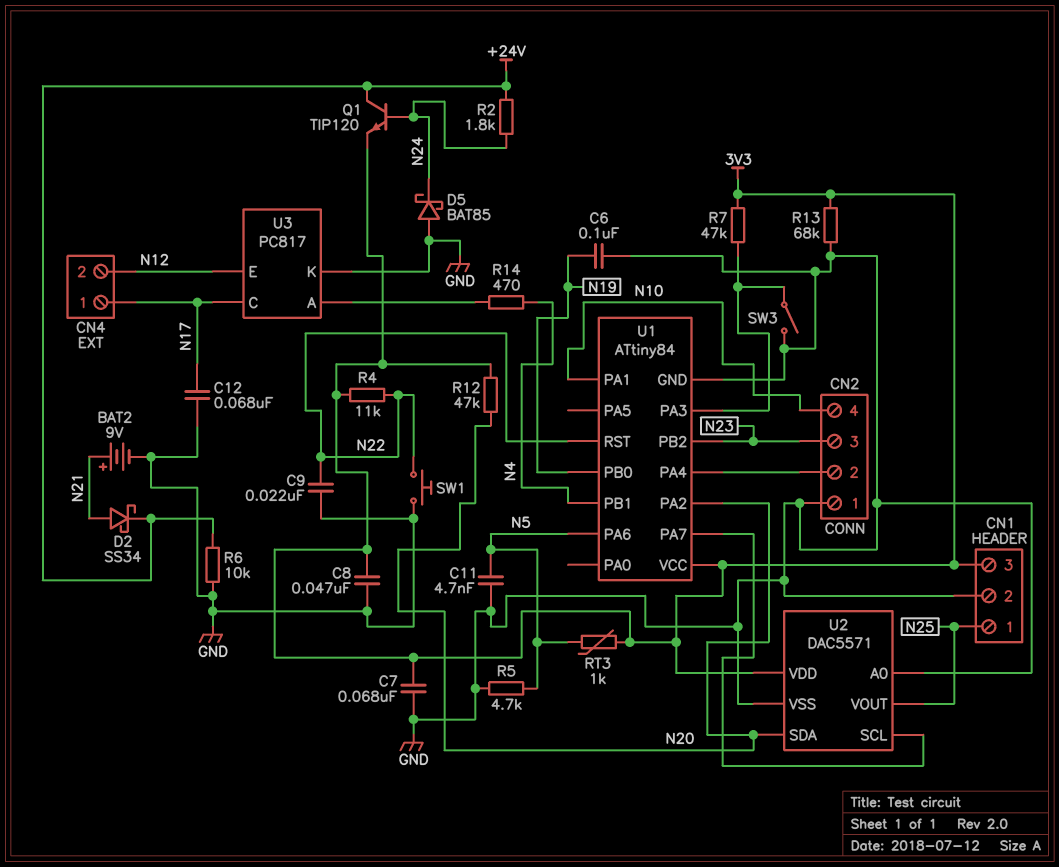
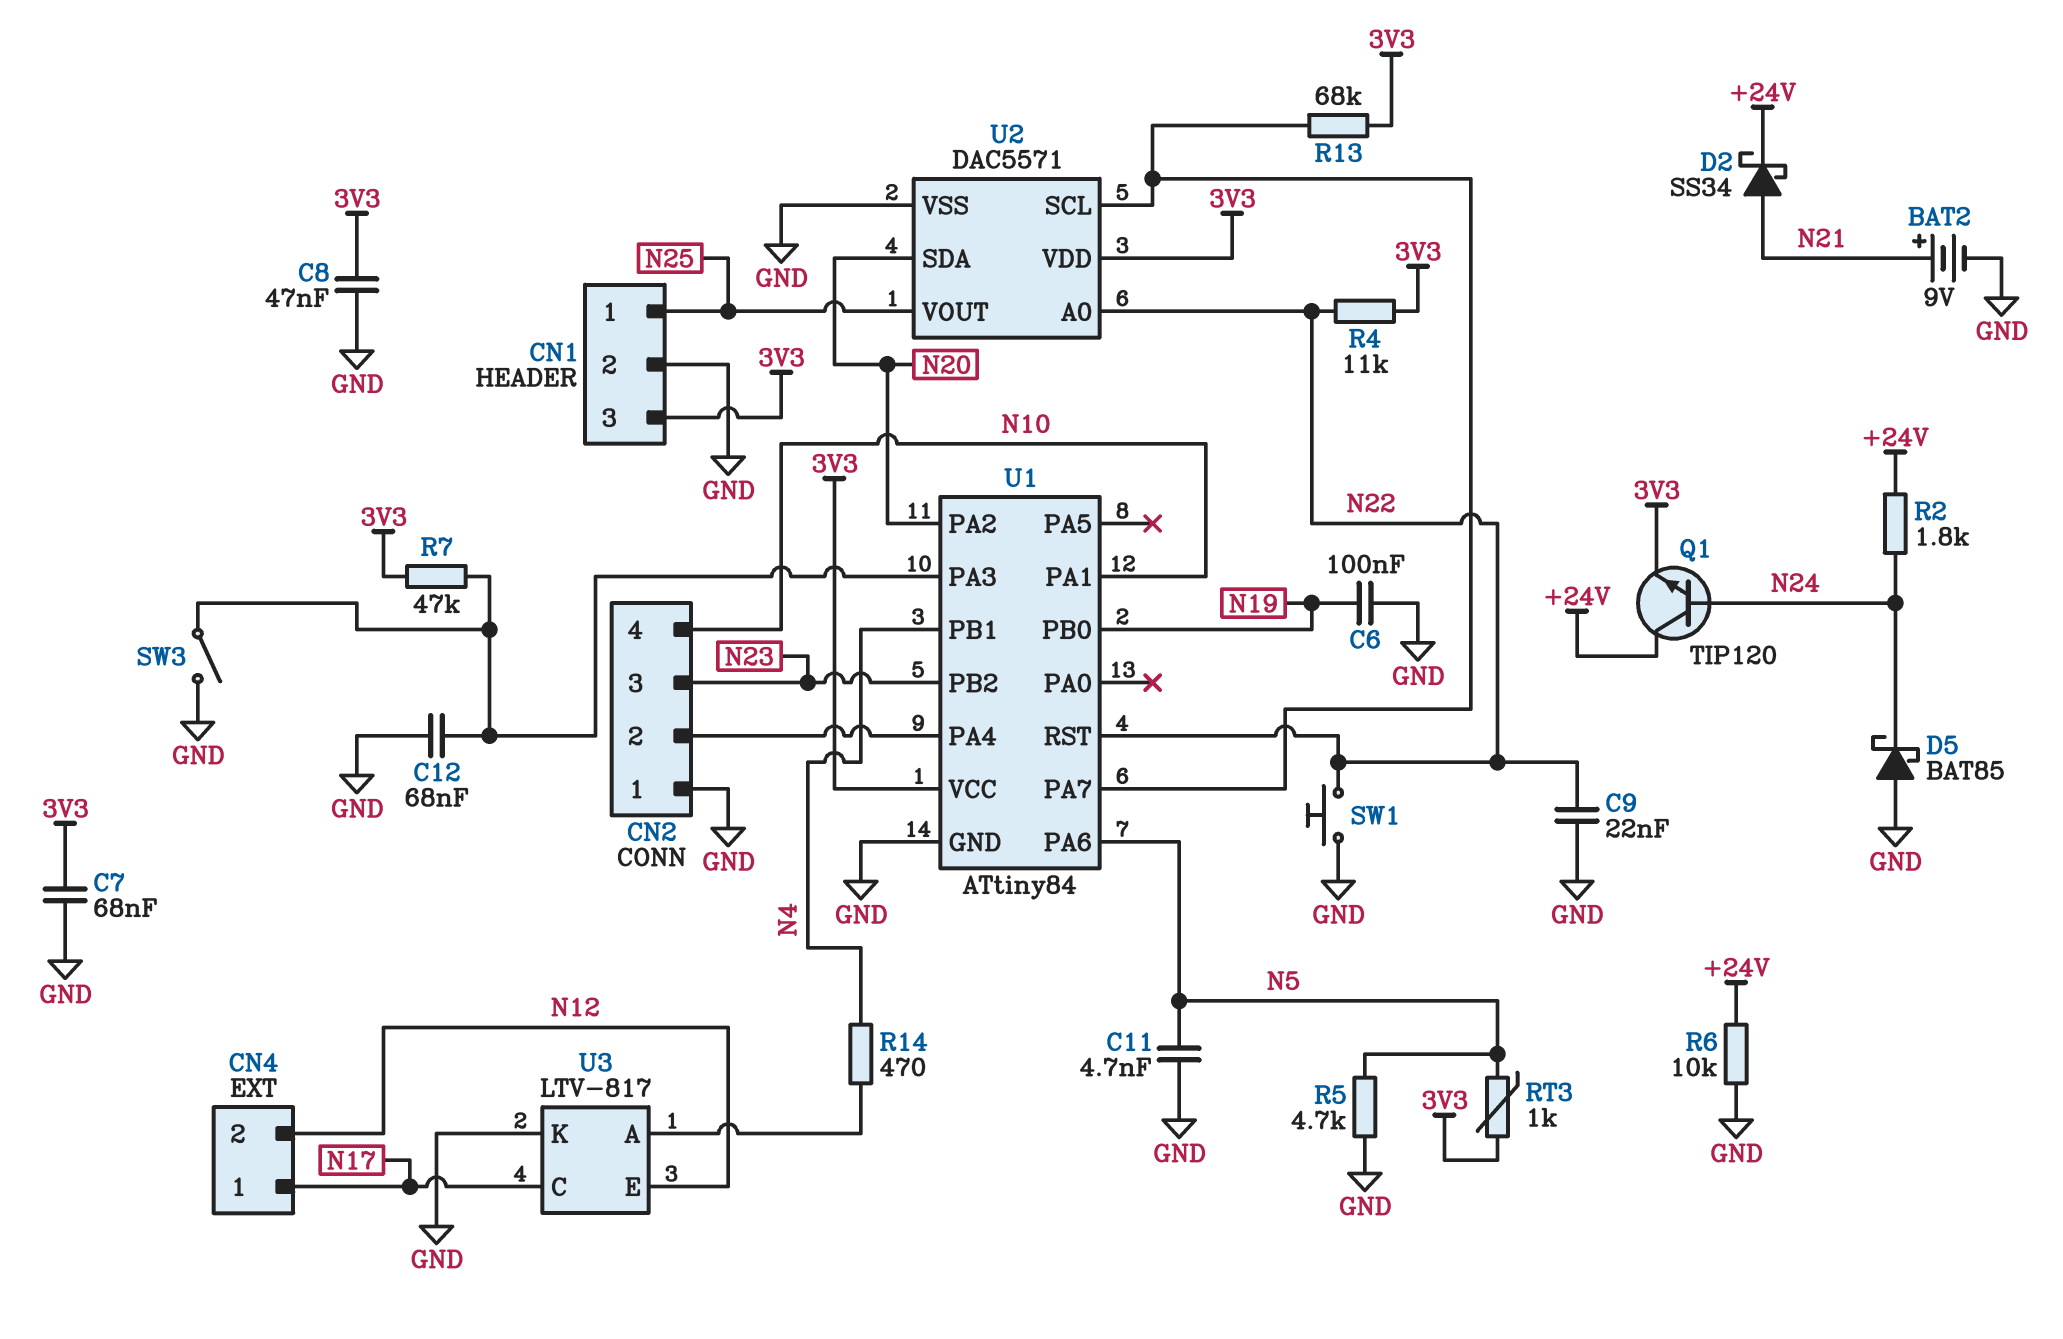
C12: 68nF (GND, N17) -> 68nF (GND, U1/PA3)
R12: 47k (3V3, N20) -> none
R13: 68k (3V3, GND) -> 68k (3V3, U1/PA7)
U2 pin A0: GND -> N22
U3: PC817 -> LTV-817

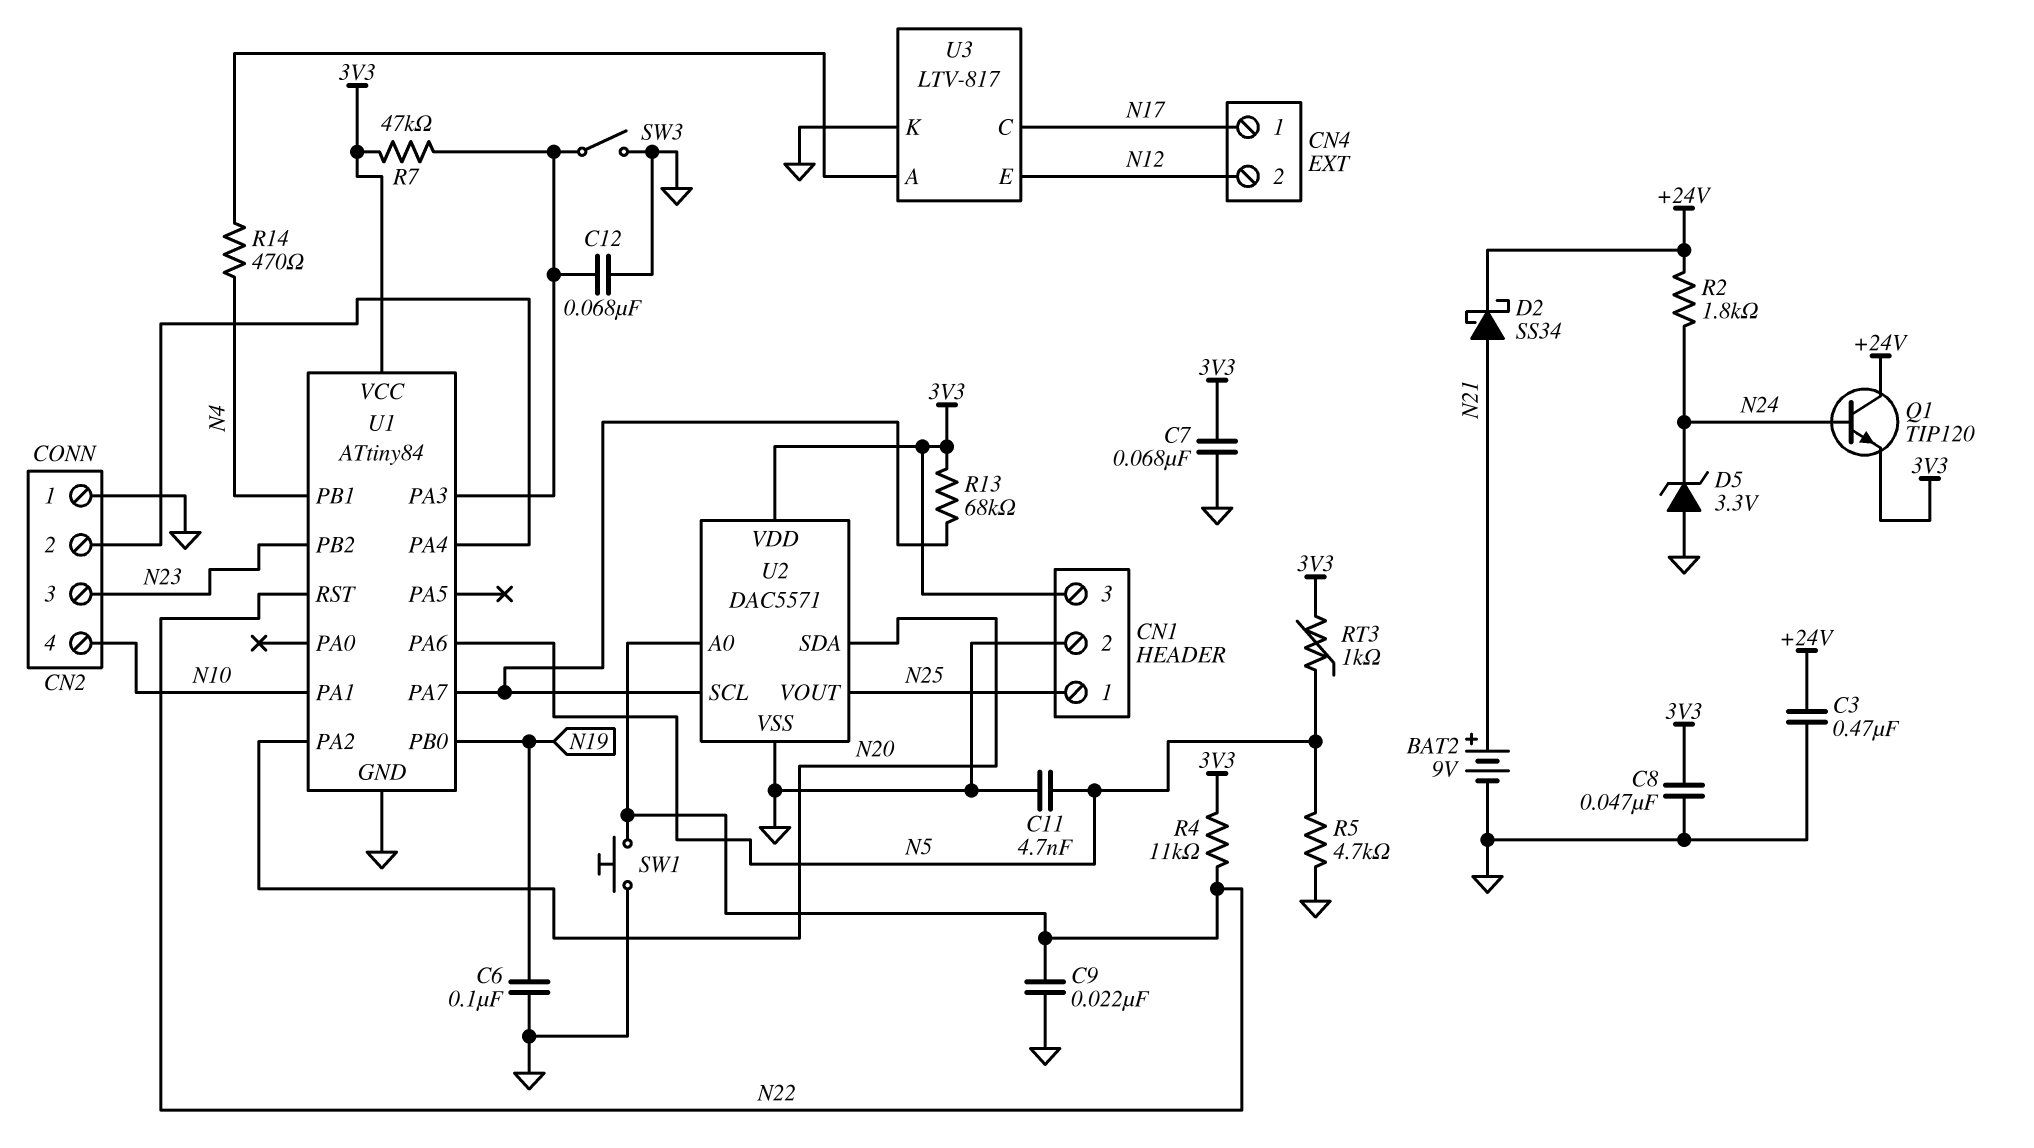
C3: none -> 470nF (+24V, GND)
D5: schottky BAT85 (A GND, K N24) -> zener 3.3V (A GND, K N24)
R6: 10k (+24V, GND) -> none

